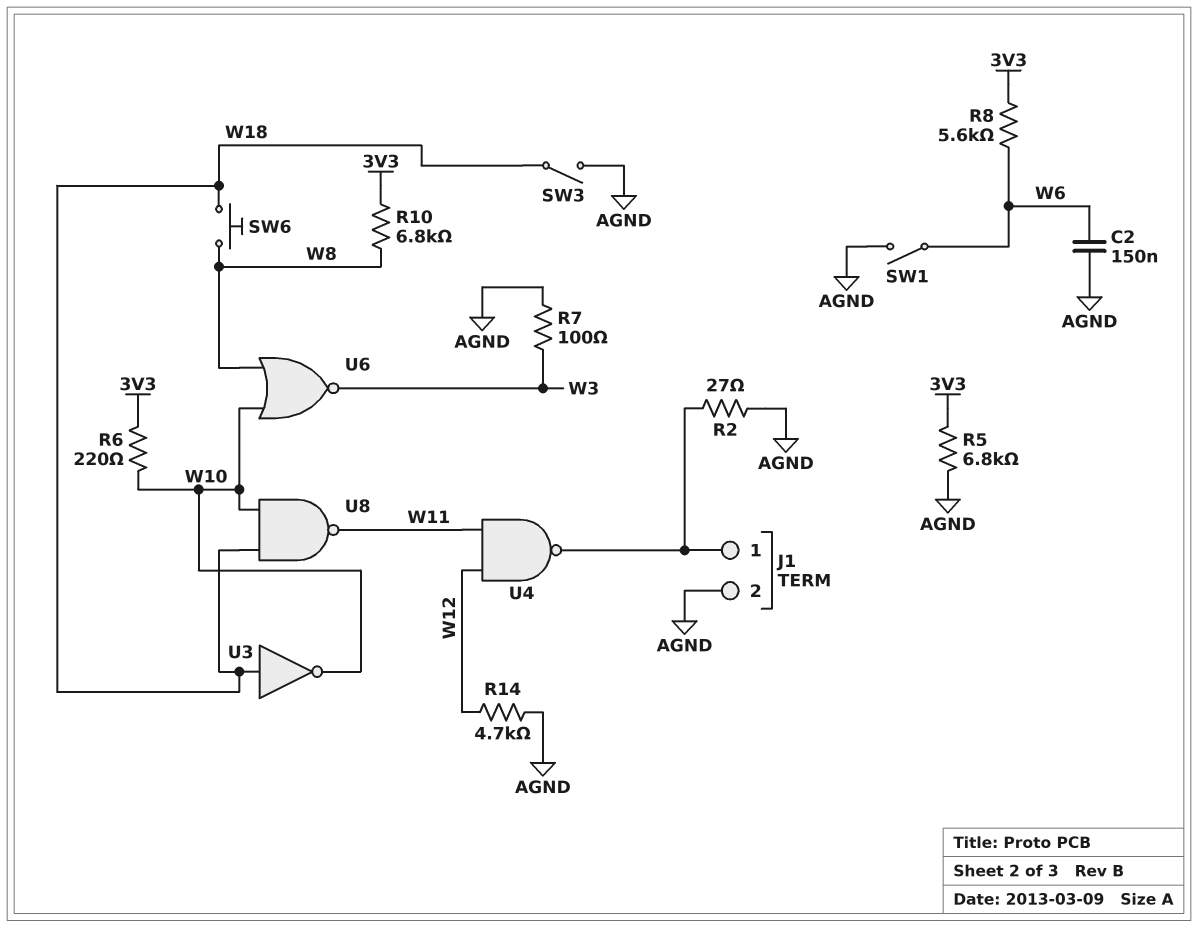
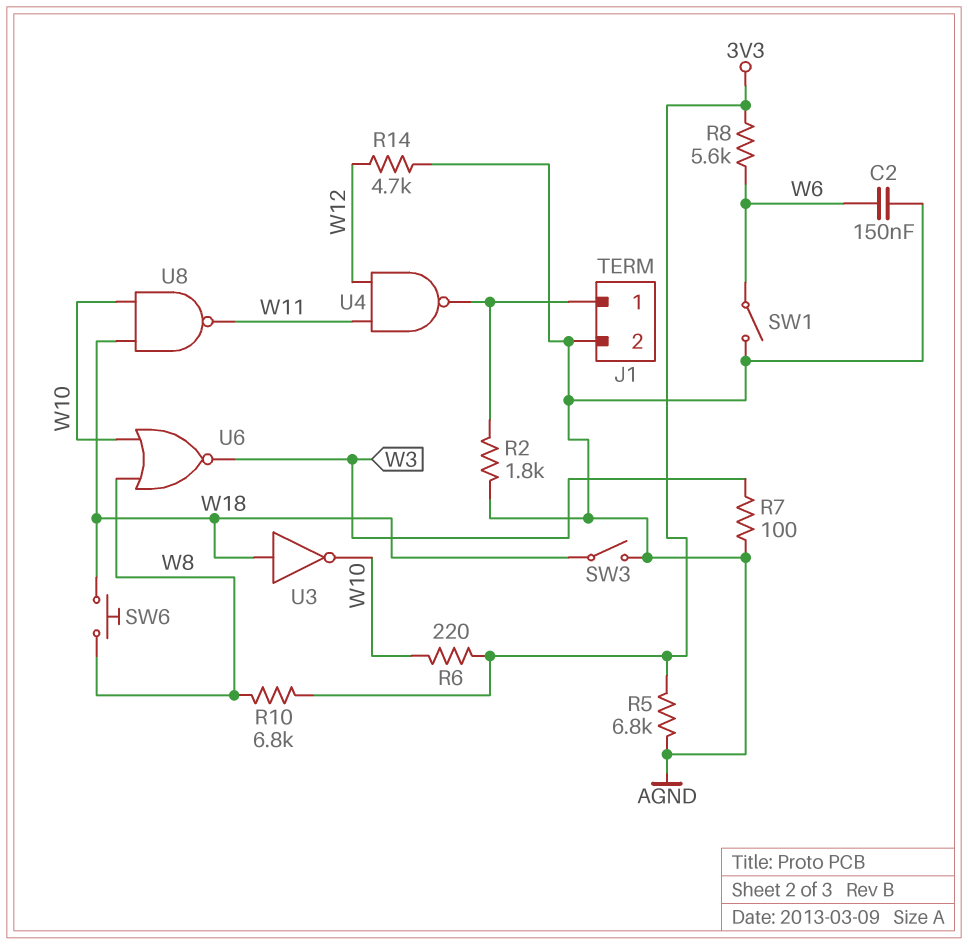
R2: 27 (AGND, J1/1) -> 1.8k (AGND, J1/1)

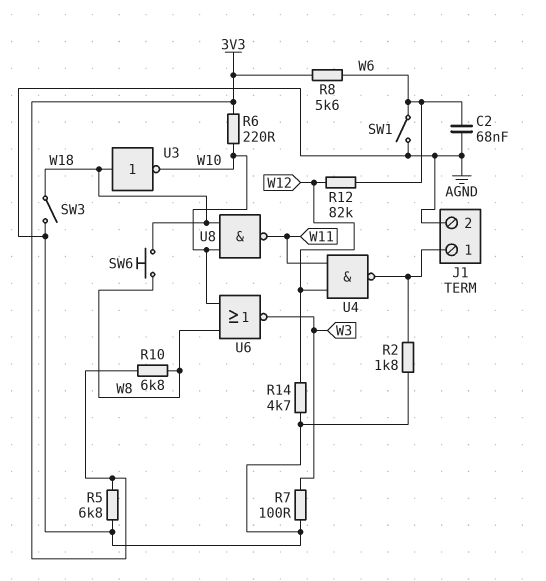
C2: 150nF (AGND, W6) -> 68nF (AGND, W6)
R12: none -> 82k (W6, W12)

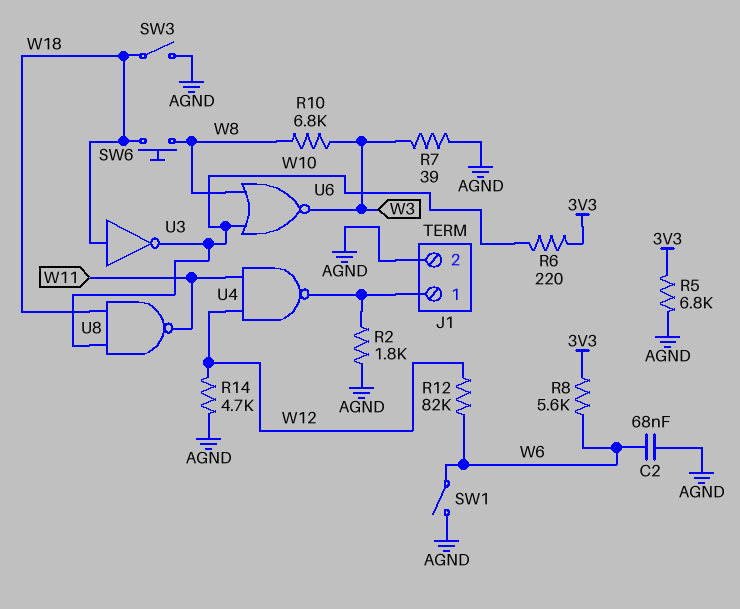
R7: 100 (AGND, W3) -> 39 (AGND, W3)
R10: 6.8k (3V3, W8) -> 6.8k (W3, W8)

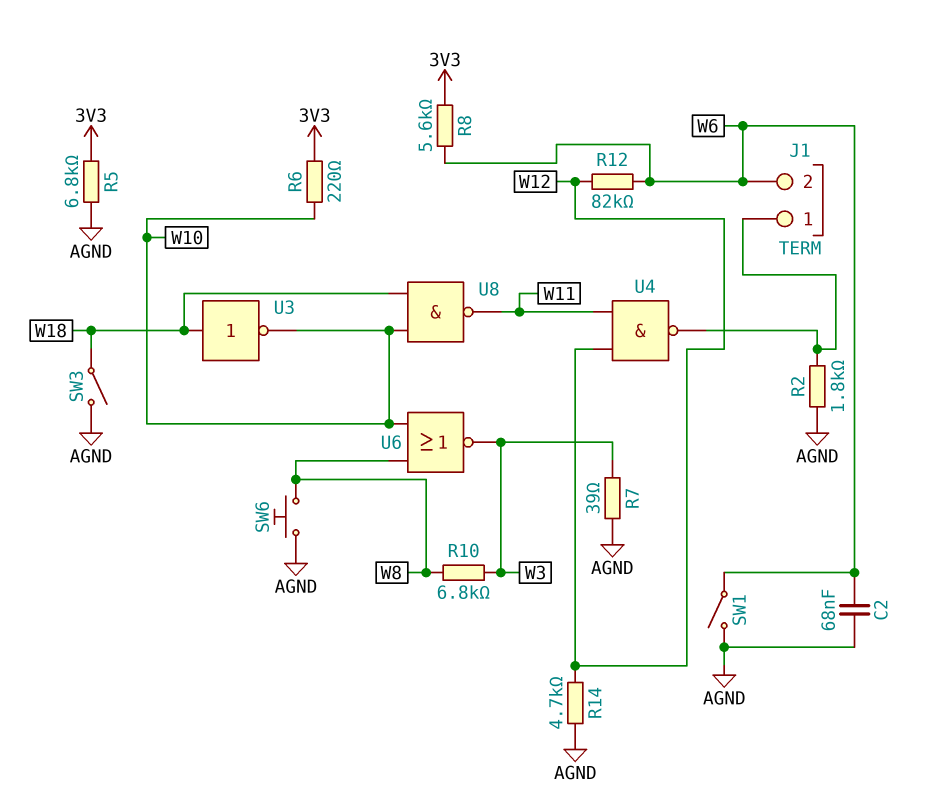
J1 pin 2: AGND -> W6
SW6: button (W8, W18) -> button (AGND, W8)

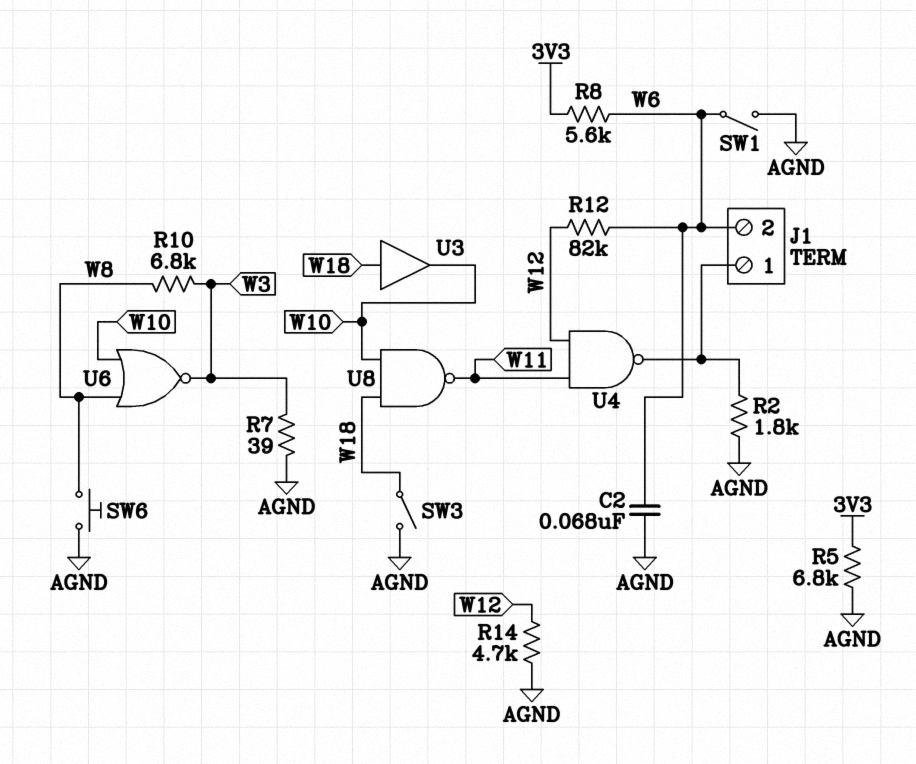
R6: 220 (3V3, W10) -> none
U3: NOT (in W18, out W10) -> buffer (in W18, out W10)

